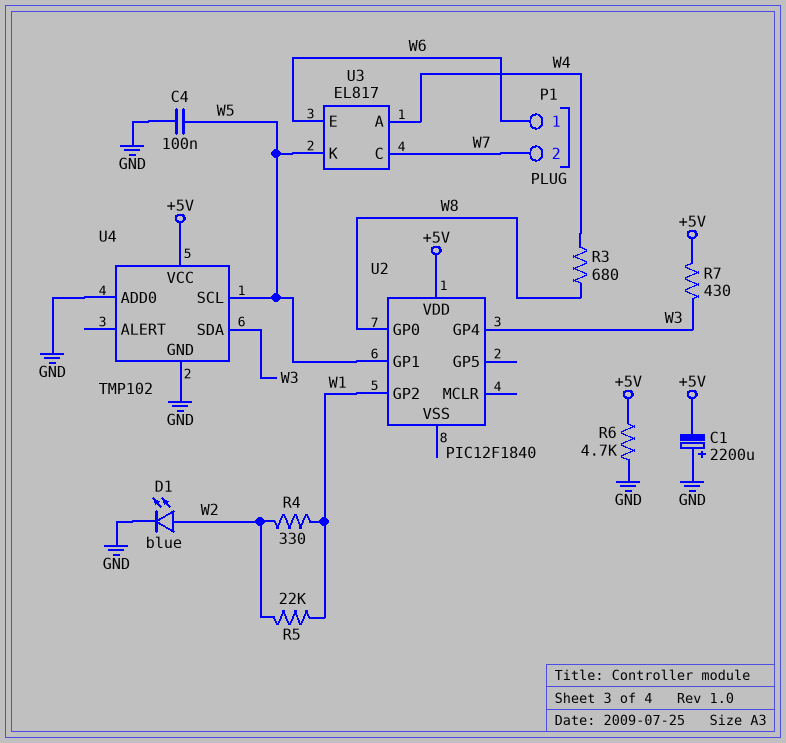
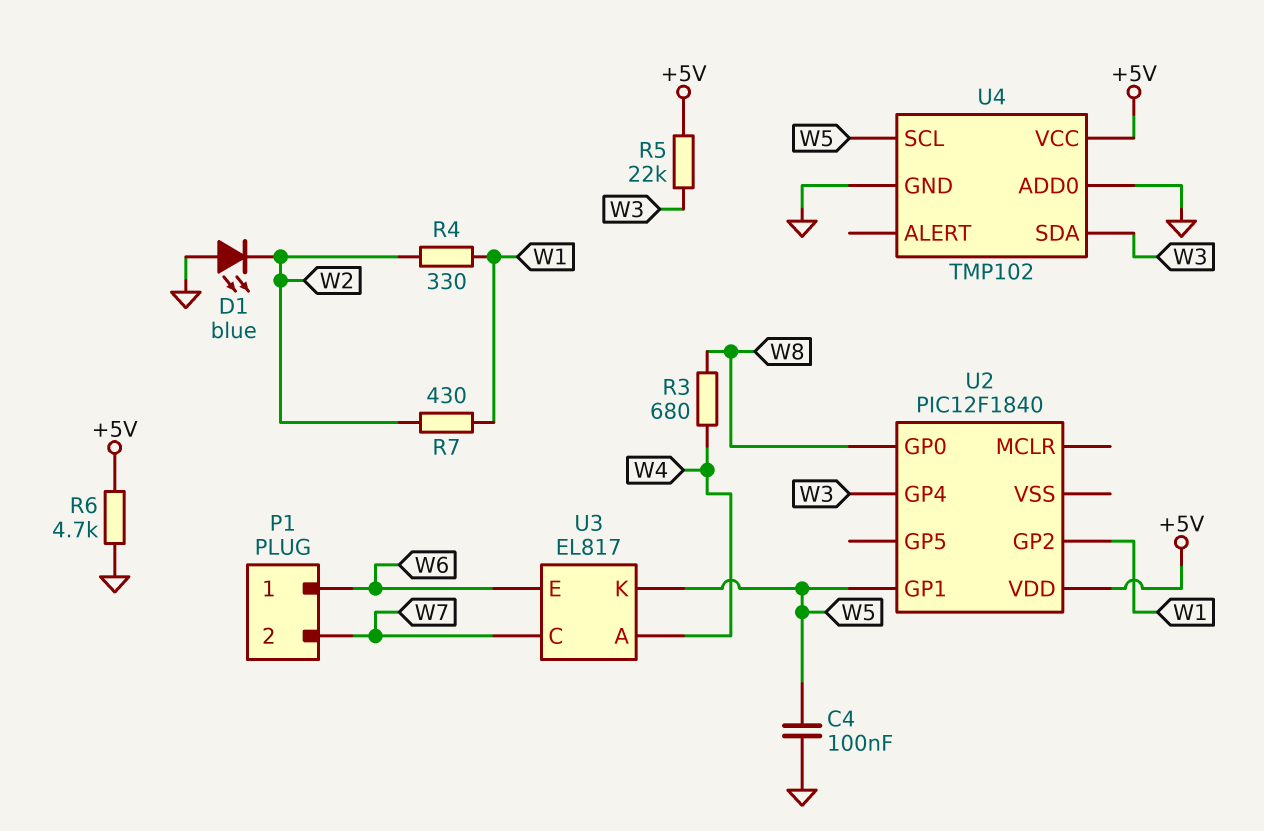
C1: 2200uF (plus GND, minus +5V) -> none
D1: LED blue (A W2, K GND) -> LED blue (A GND, K W2)
R5: 22k (W1, W2) -> 22k (+5V, W3)
R7: 430 (+5V, W3) -> 430 (W1, W2)

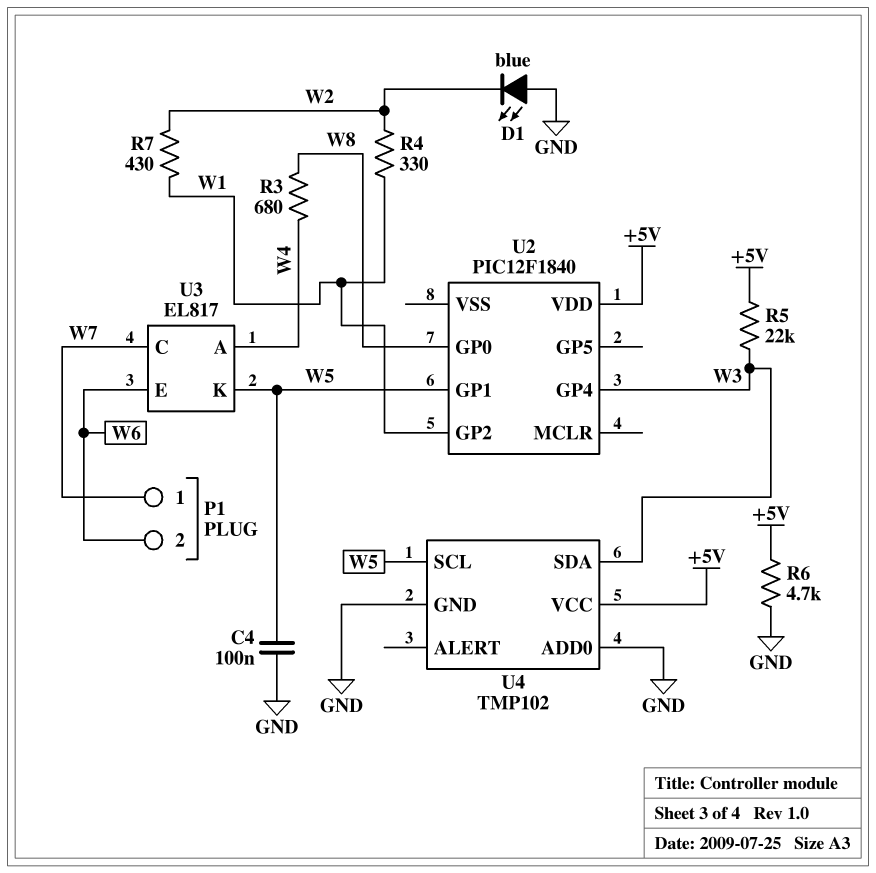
P1 pin 1: W6 -> W7
P1 pin 2: W7 -> W6

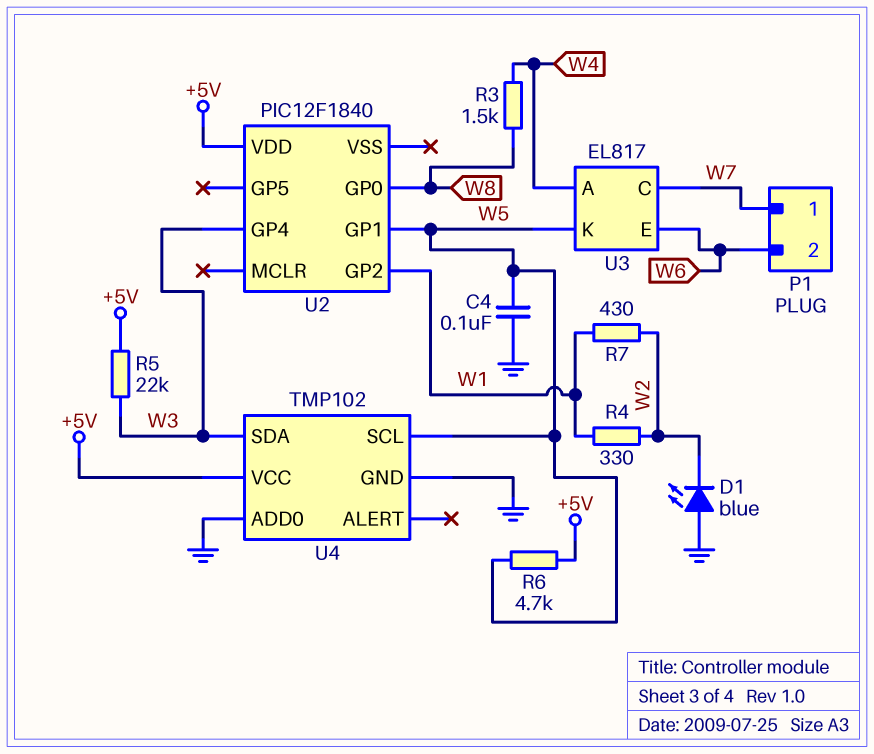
R3: 680 (W4, W8) -> 1.5k (W4, W8)
R6: 4.7k (+5V, GND) -> 4.7k (+5V, W5)

